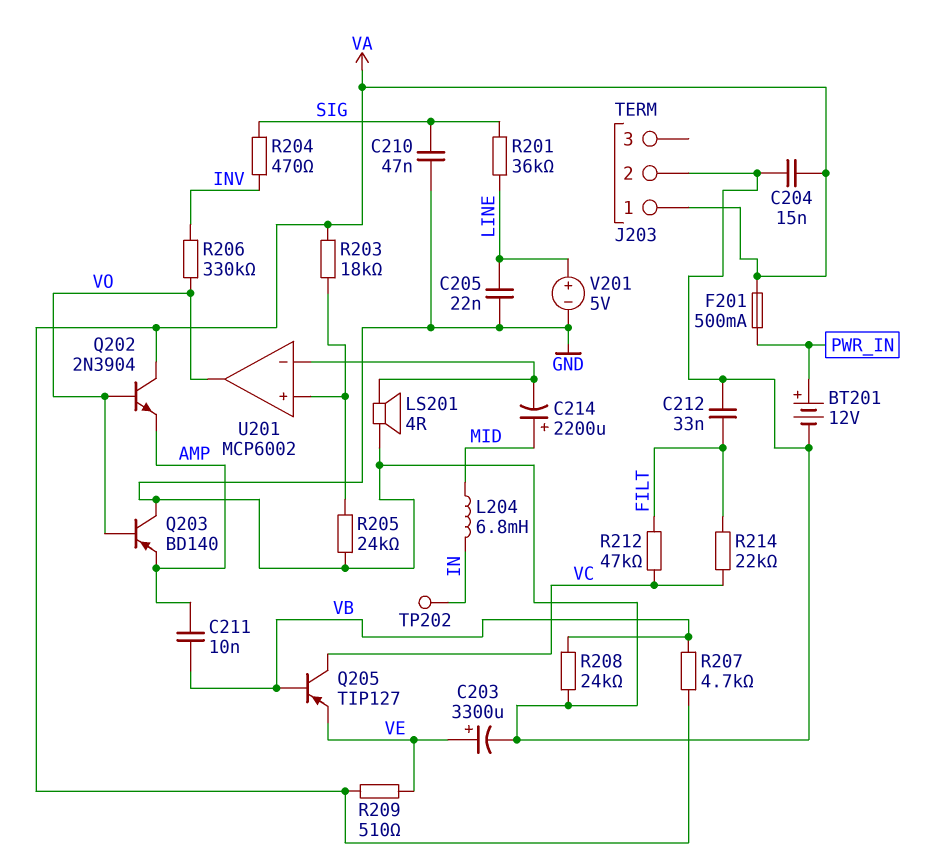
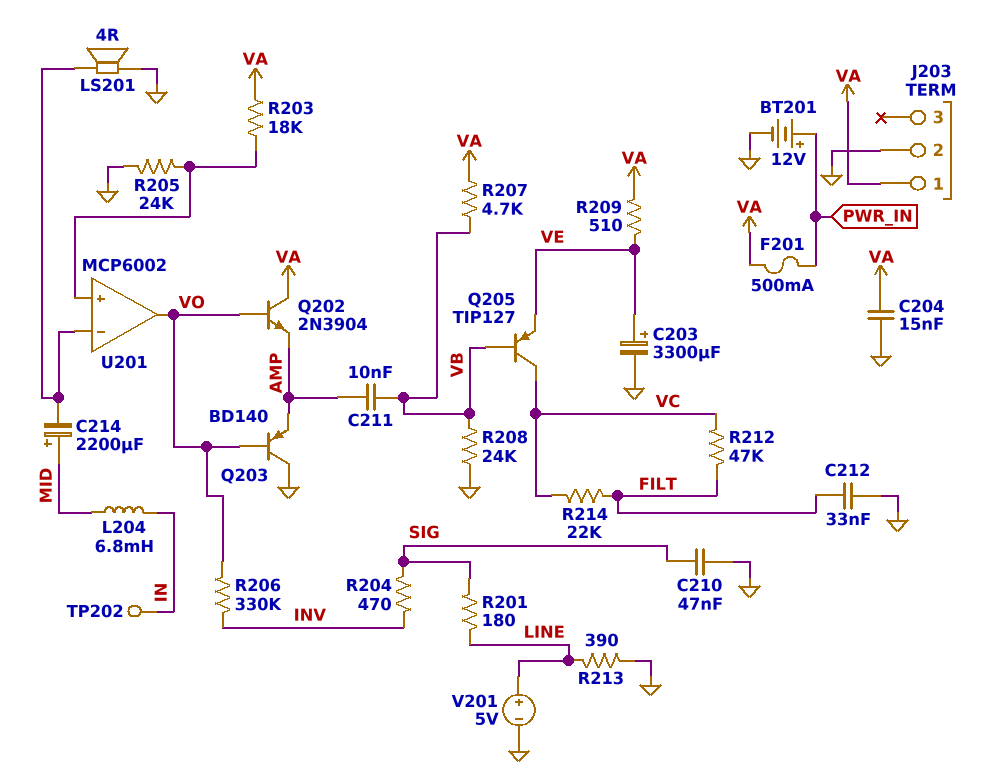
C205: 22nF (GND, LINE) -> none
R201: 36k (LINE, SIG) -> 180 (LINE, SIG)
R213: none -> 390 (GND, LINE)

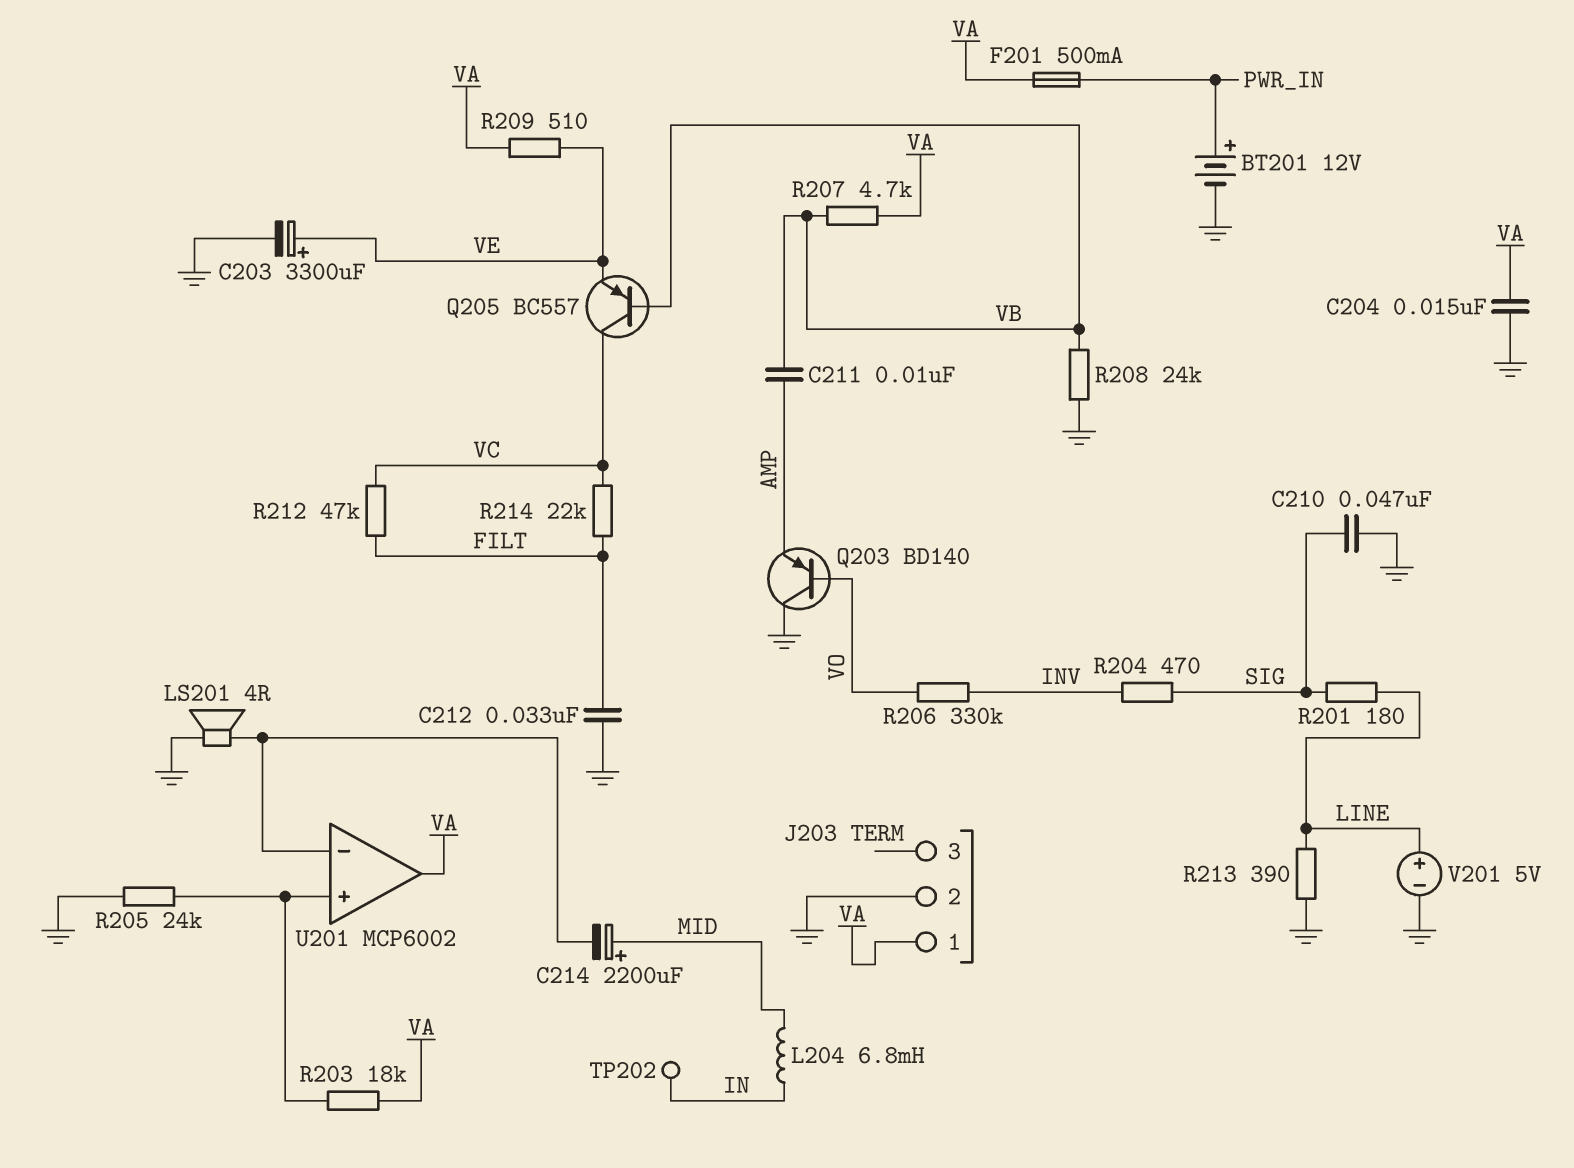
Q202: NPN 2N3904 (B VO, C VA, E AMP) -> none
Q205: PNP TIP127 (B VB, C VC, E VE) -> PNP BC557 (B VB, C VC, E VE)
U201 pin out: VO -> VA

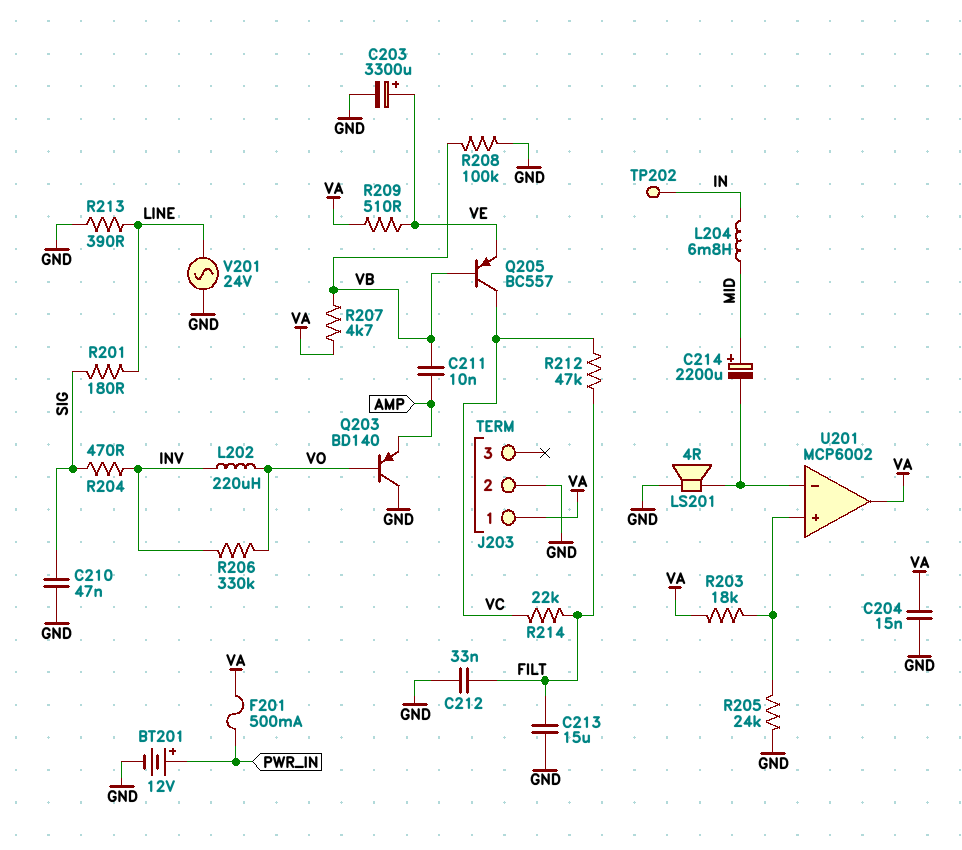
C213: none -> 15uF (FILT, GND)
L202: none -> 220uH (INV, VO)
R208: 24k (GND, VB) -> 100k (GND, VB)
V201: 5V (plus LINE, minus GND) -> AC 24V (GND, LINE)

